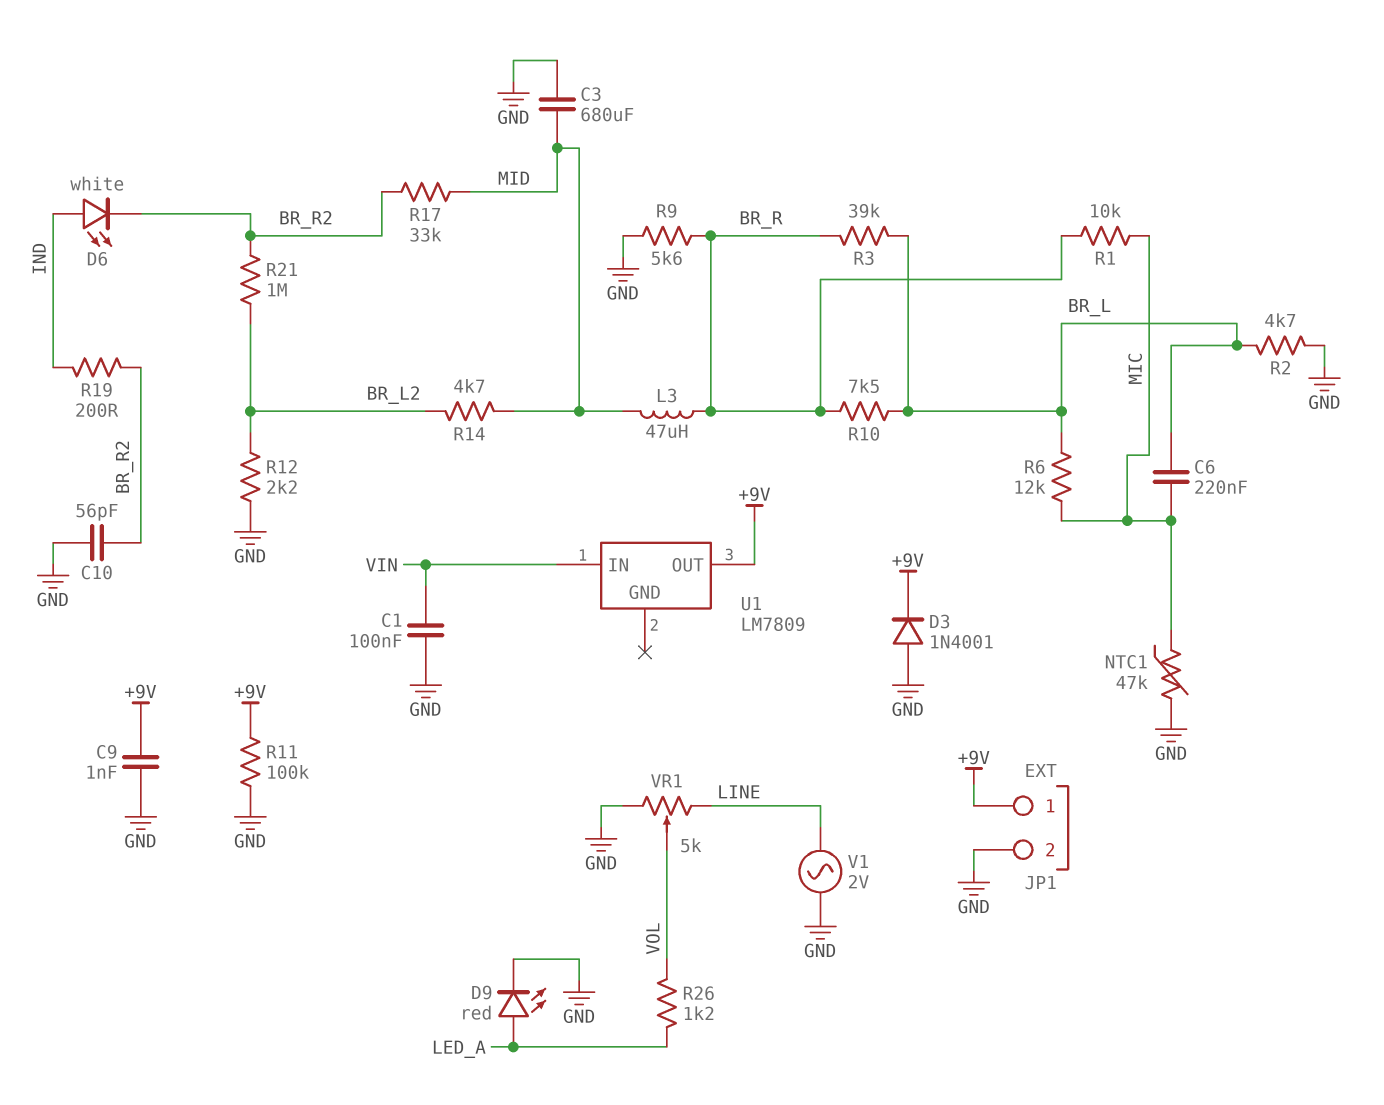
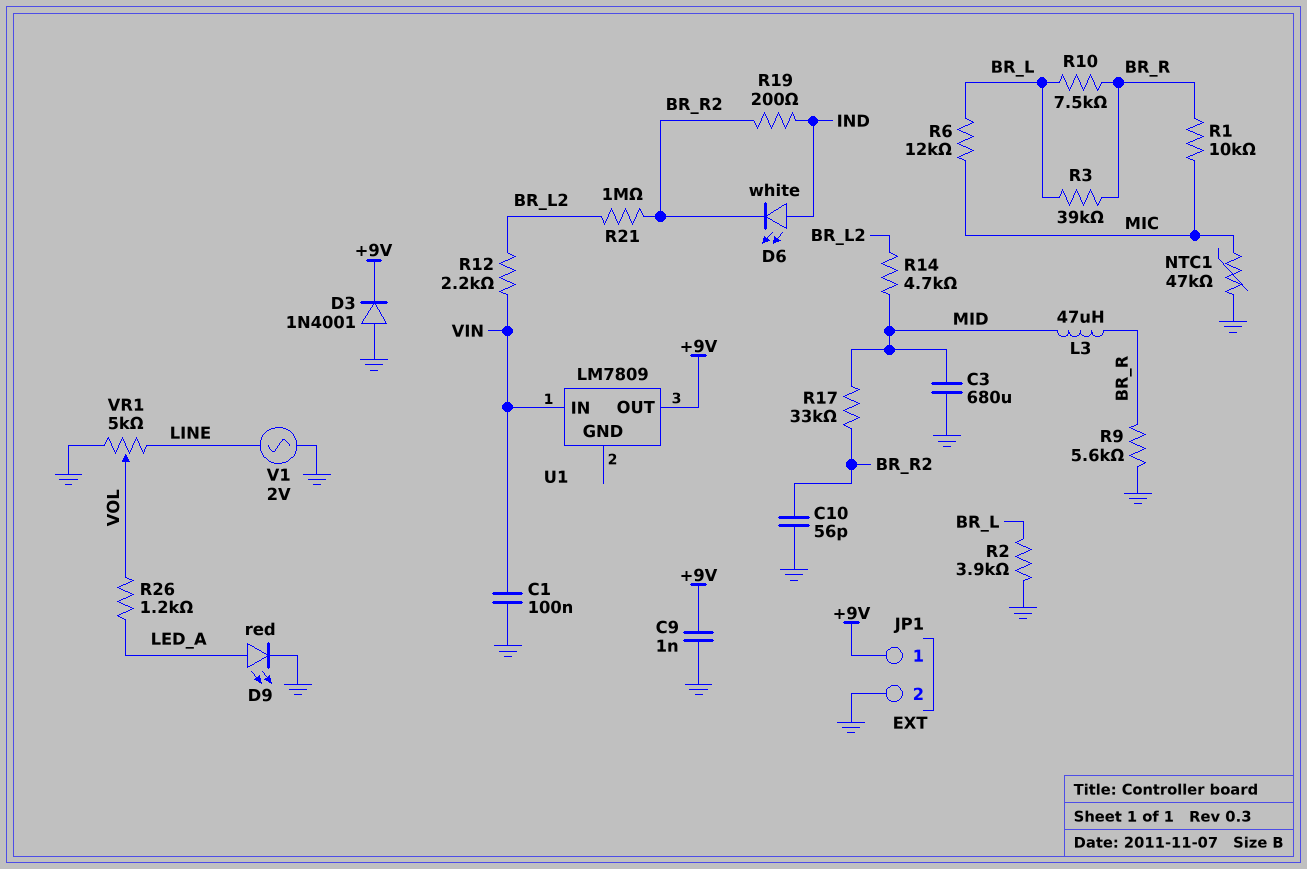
C6: 220nF (BR_L, MIC) -> none
R2: 4.7k (BR_L, GND) -> 3.9k (BR_L, GND)
R11: 100k (+9V, GND) -> none
R12: 2.2k (BR_L2, GND) -> 2.2k (BR_L2, VIN)

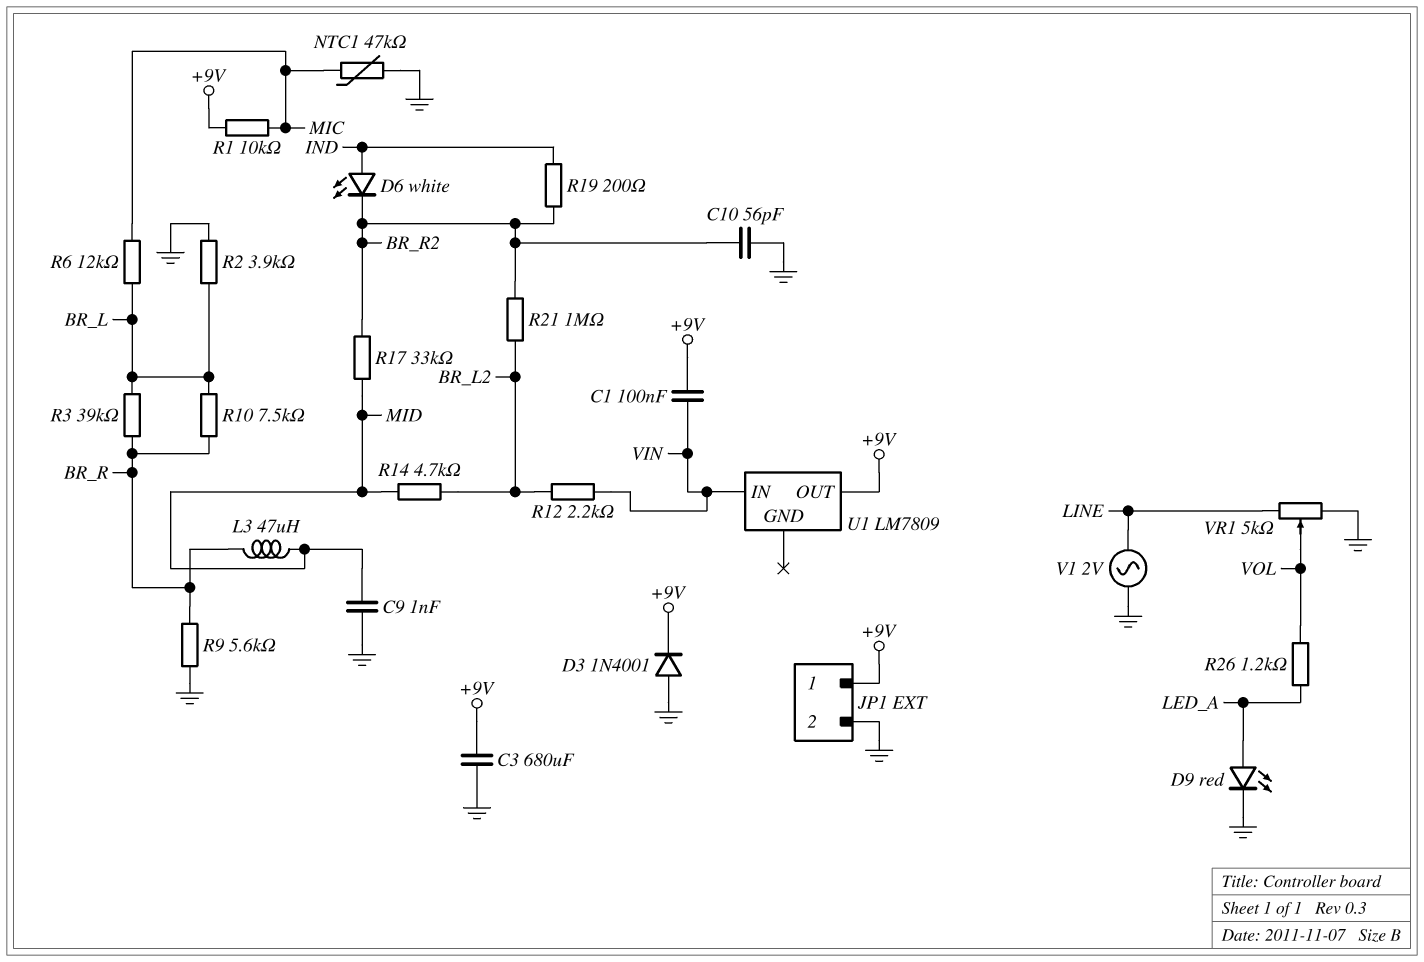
C1: 100nF (GND, VIN) -> 100nF (+9V, VIN)
C3: 680uF (GND, MID) -> 680uF (+9V, GND)
C9: 1nF (+9V, GND) -> 1nF (GND, MID)
R1: 10k (BR_R, MIC) -> 10k (+9V, MIC)

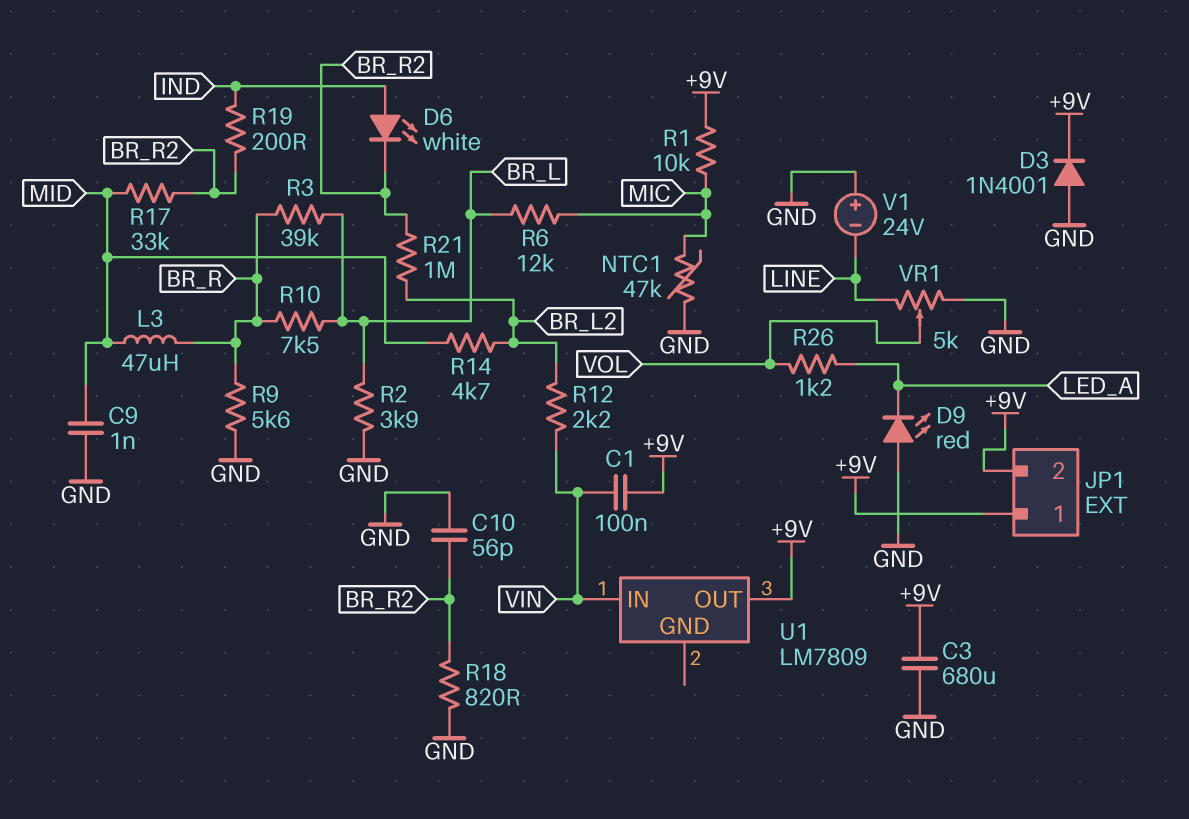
D9: LED red (A LED_A, K GND) -> LED red (A GND, K LED_A)
JP1 pin 2: GND -> +9V
R18: none -> 820 (BR_R2, GND)
V1: AC 2V (GND, LINE) -> 24V (plus GND, minus LINE)

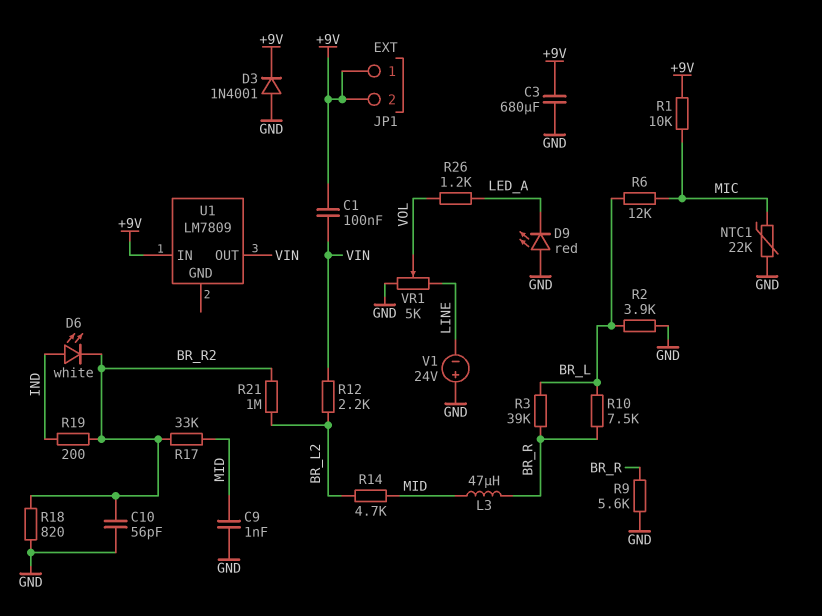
NTC1: 47k (GND, MIC) -> 22k (GND, MIC)
U1 pin IN: VIN -> +9V
U1 pin OUT: +9V -> VIN

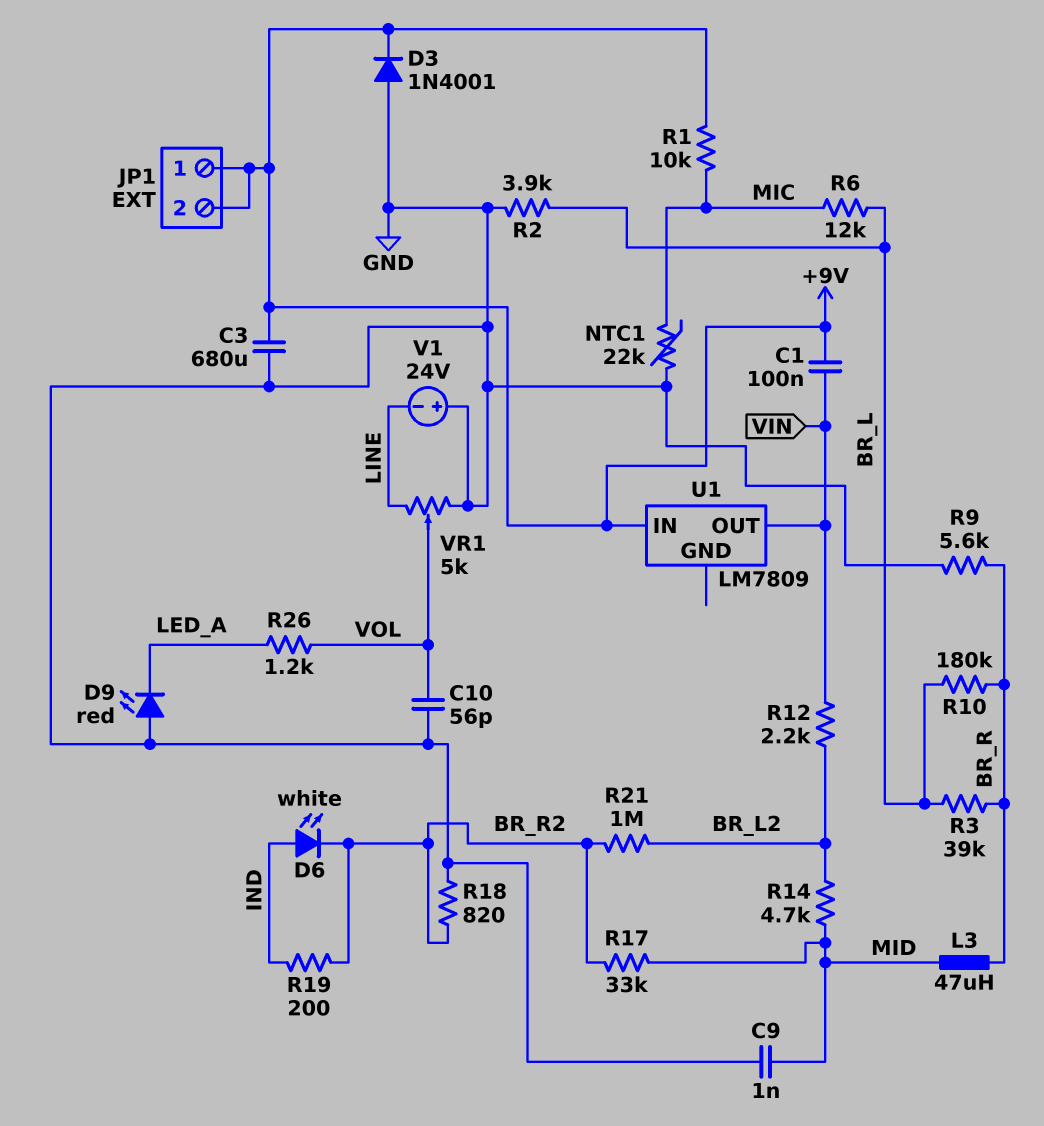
C10: 56pF (BR_R2, GND) -> 56pF (GND, VOL)
R10: 7.5k (BR_L, BR_R) -> 180k (BR_L, BR_R)

